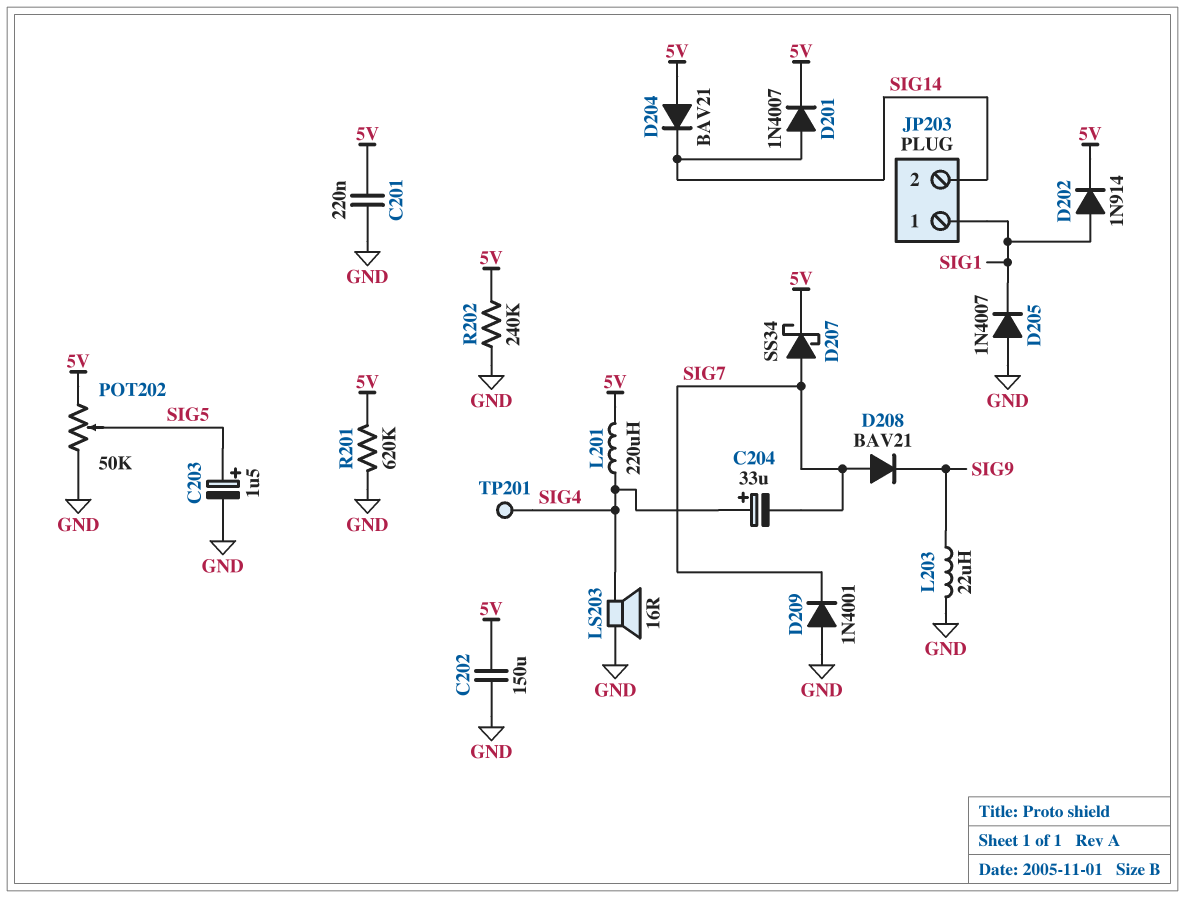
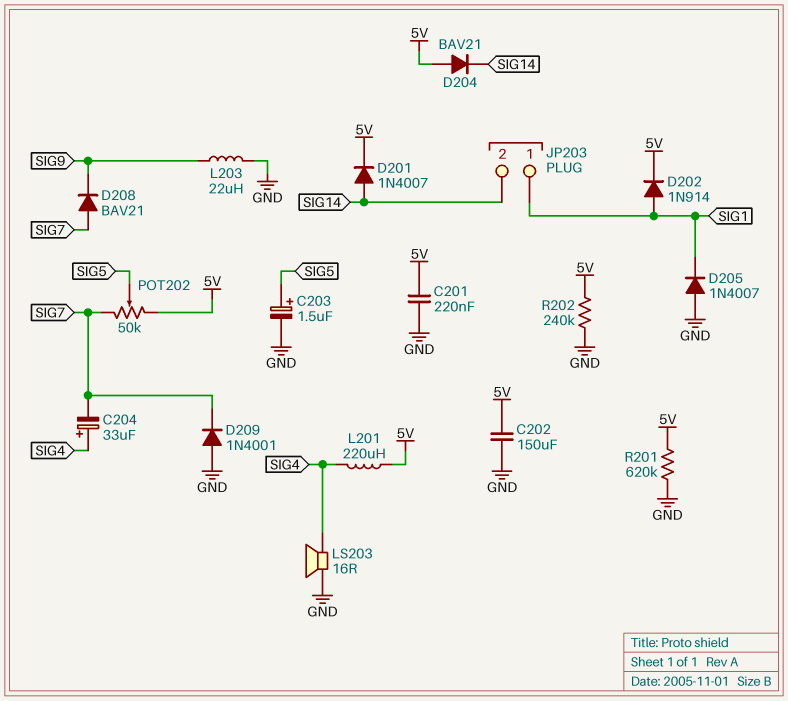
D207: schottky SS34 (A SIG7, K 5V) -> none
POT202: 50k (5V, GND, wiper SIG5) -> 50k (5V, SIG7, wiper SIG5)
TP201: test point (SIG4) -> none

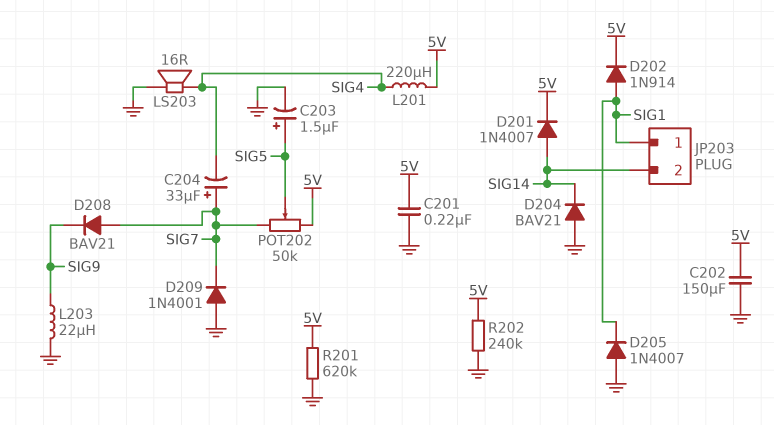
C204: 33uF (plus SIG4, minus SIG7) -> 33uF (plus SIG7, minus SIG4)
D204: diode BAV21 (A 5V, K SIG14) -> diode BAV21 (A GND, K SIG14)

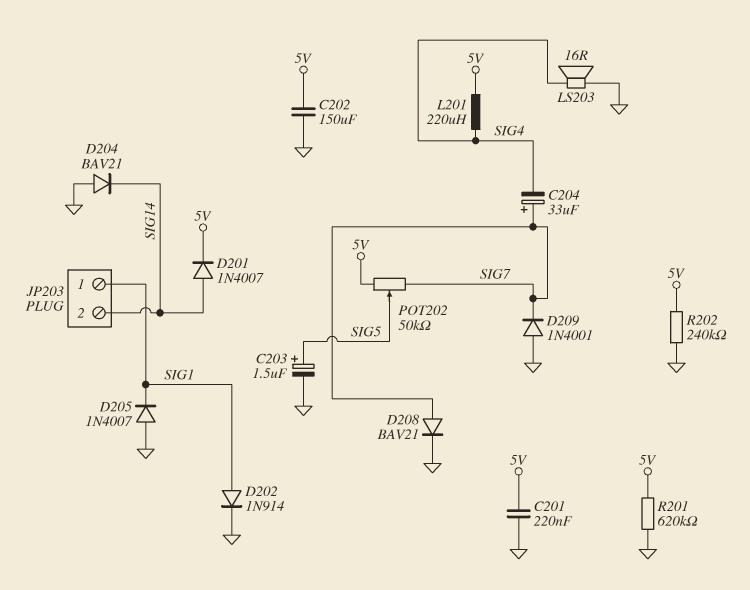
D202: diode 1N914 (A SIG1, K 5V) -> diode 1N914 (A SIG1, K GND)
D208: diode BAV21 (A SIG7, K SIG9) -> diode BAV21 (A SIG7, K GND)
L203: 22uH (GND, SIG9) -> none

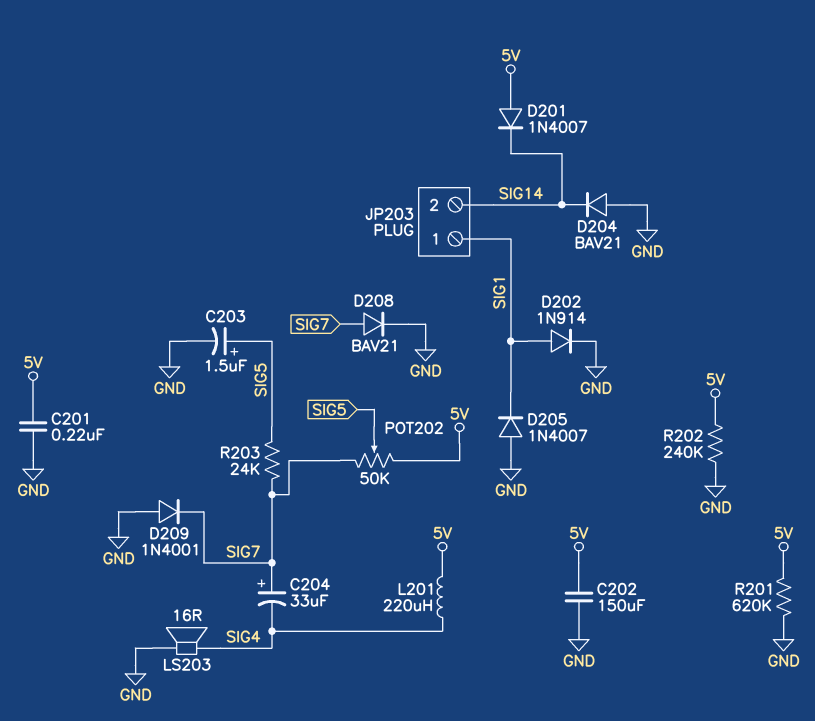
D201: diode 1N4007 (A SIG14, K 5V) -> diode 1N4007 (A 5V, K SIG14)
R203: none -> 24k (SIG5, SIG7)

